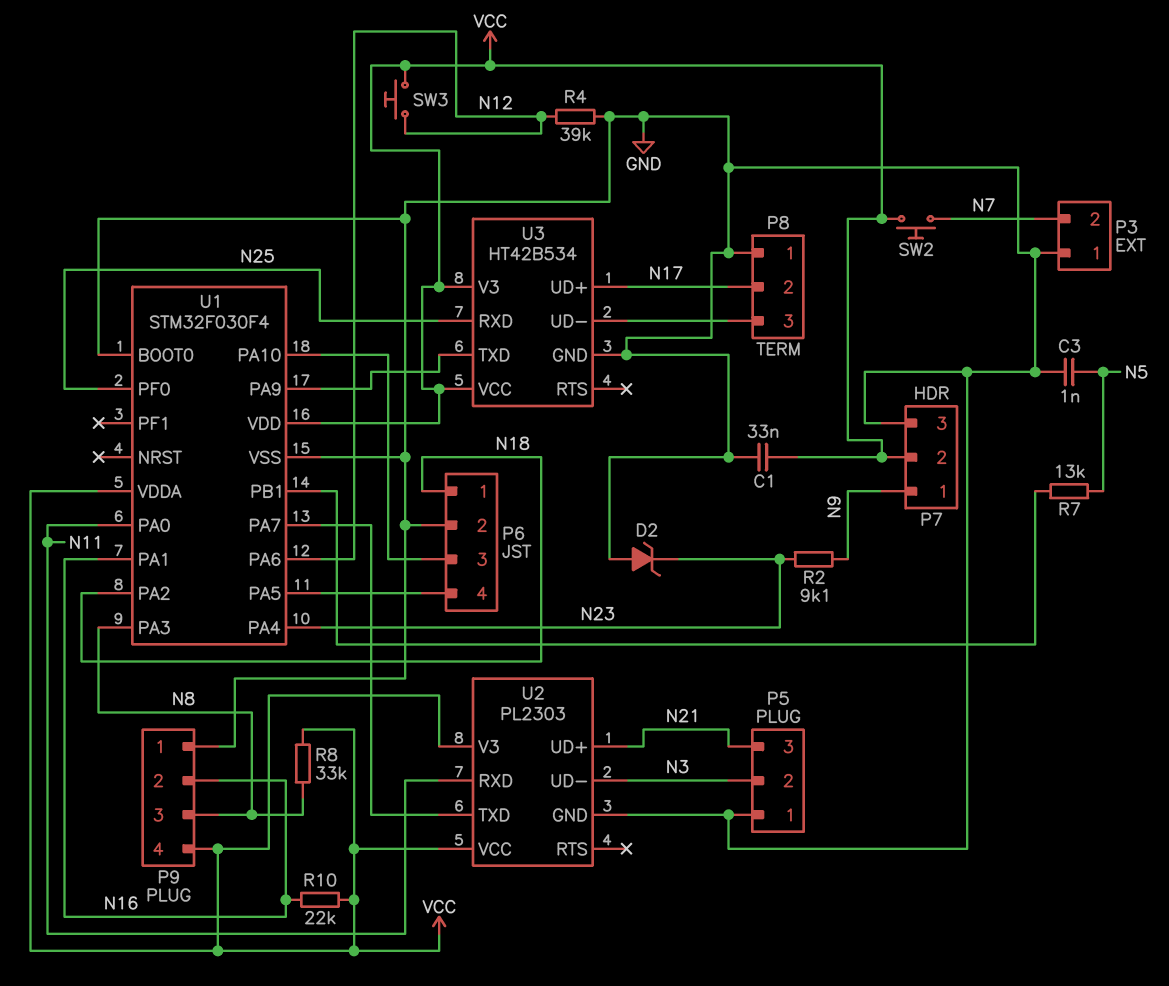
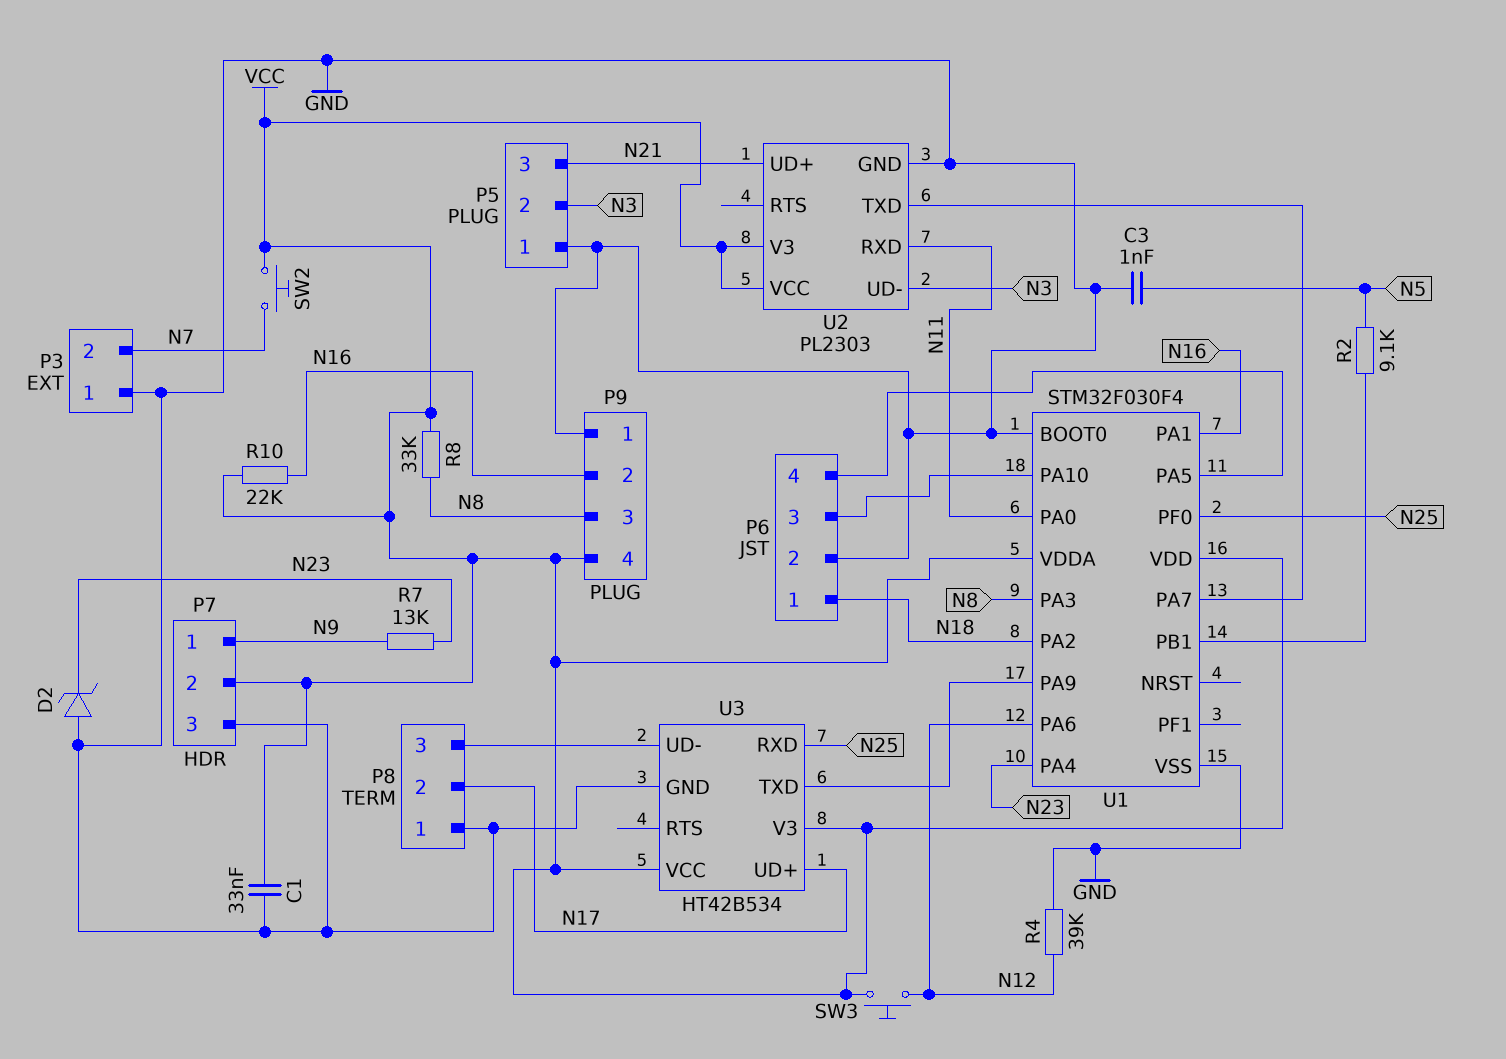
R2: 9.1k (N9, N23) -> 9.1k (N5, U1/PB1)
R7: 13k (N5, U1/PB1) -> 13k (N9, N23)

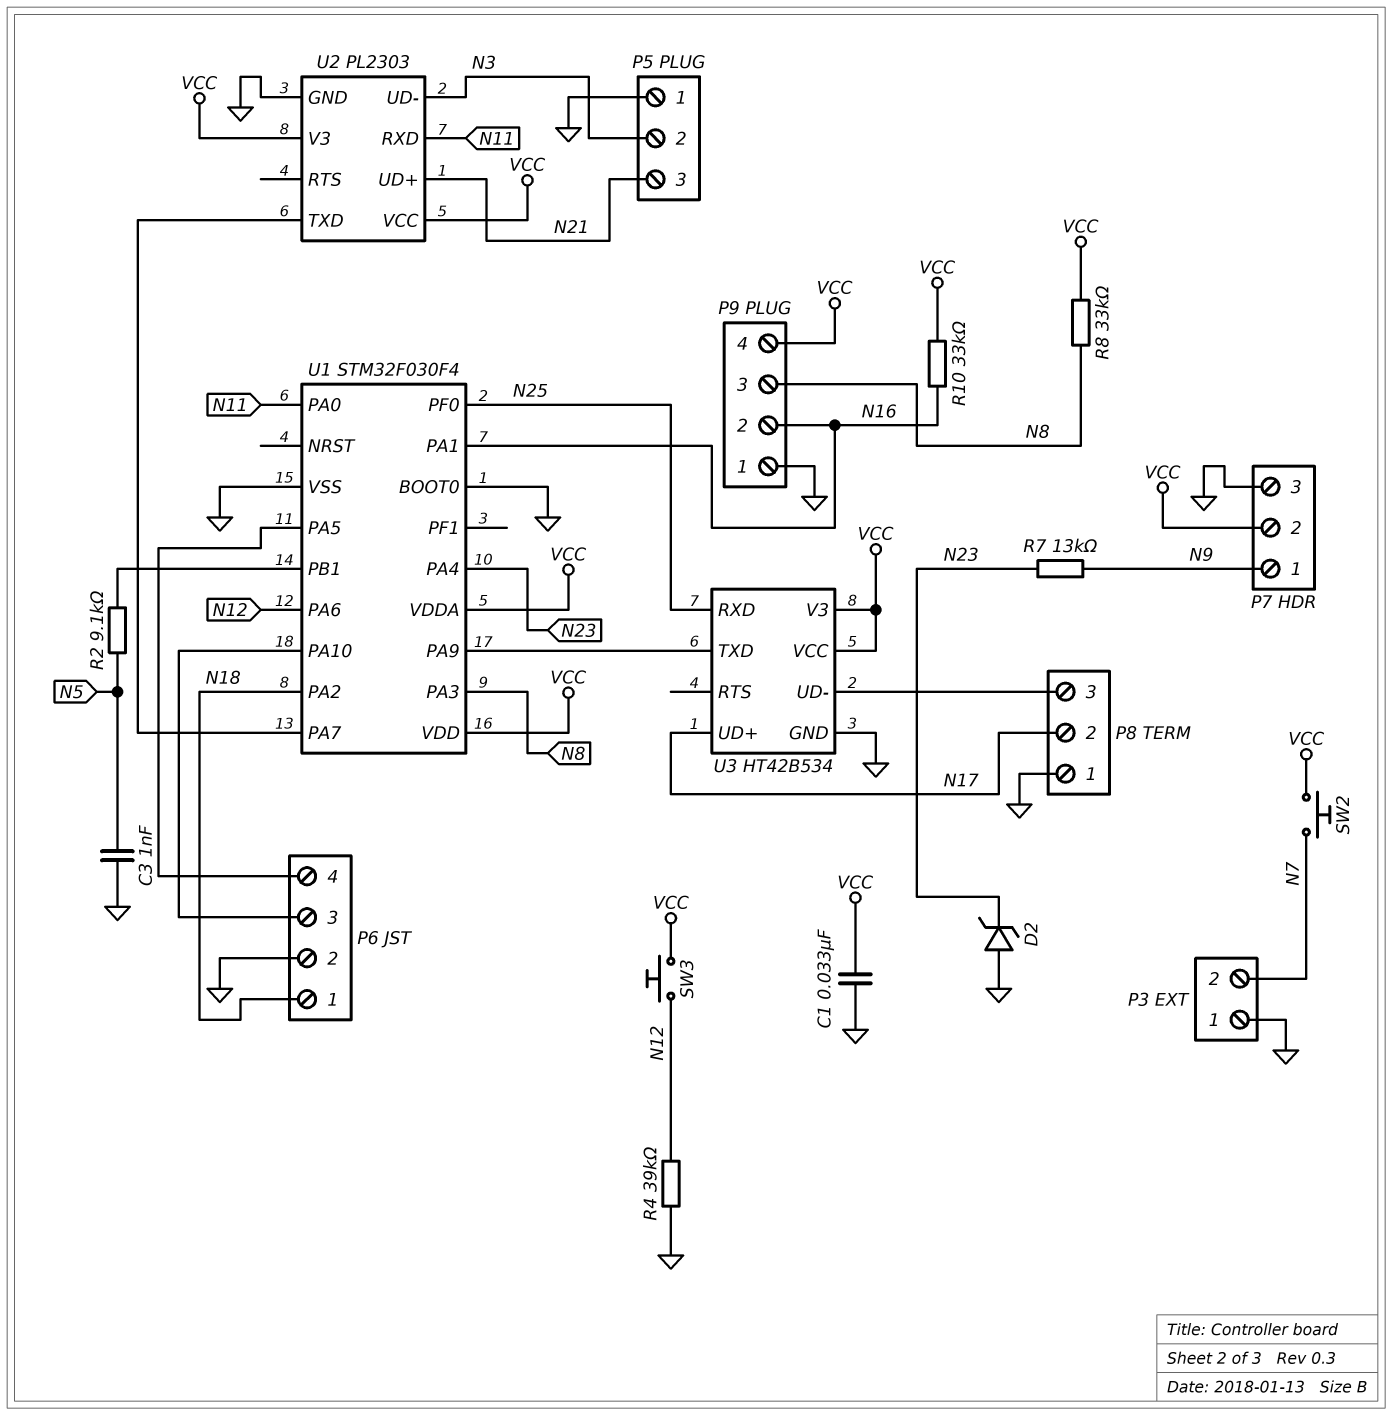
R10: 22k (N16, VCC) -> 33k (N16, VCC)

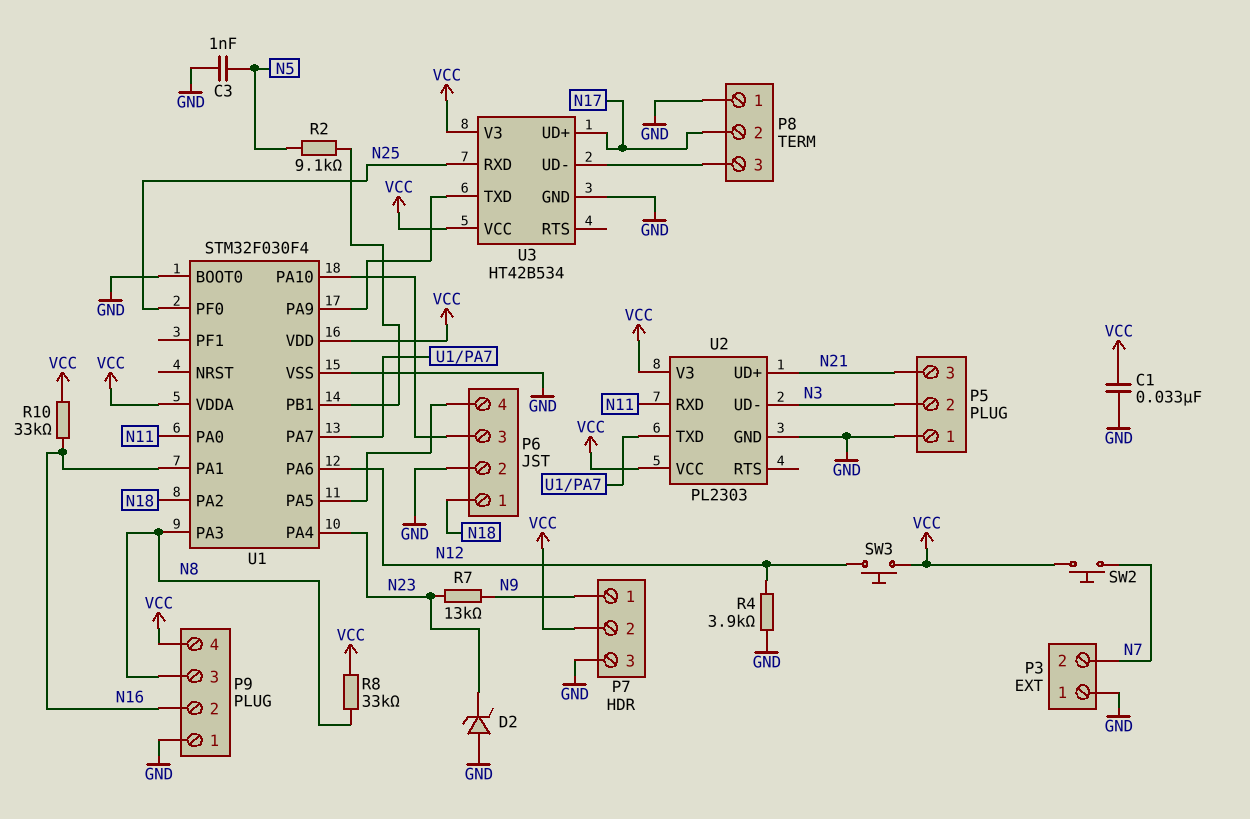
R4: 39k (GND, N12) -> 3.9k (GND, N12)

